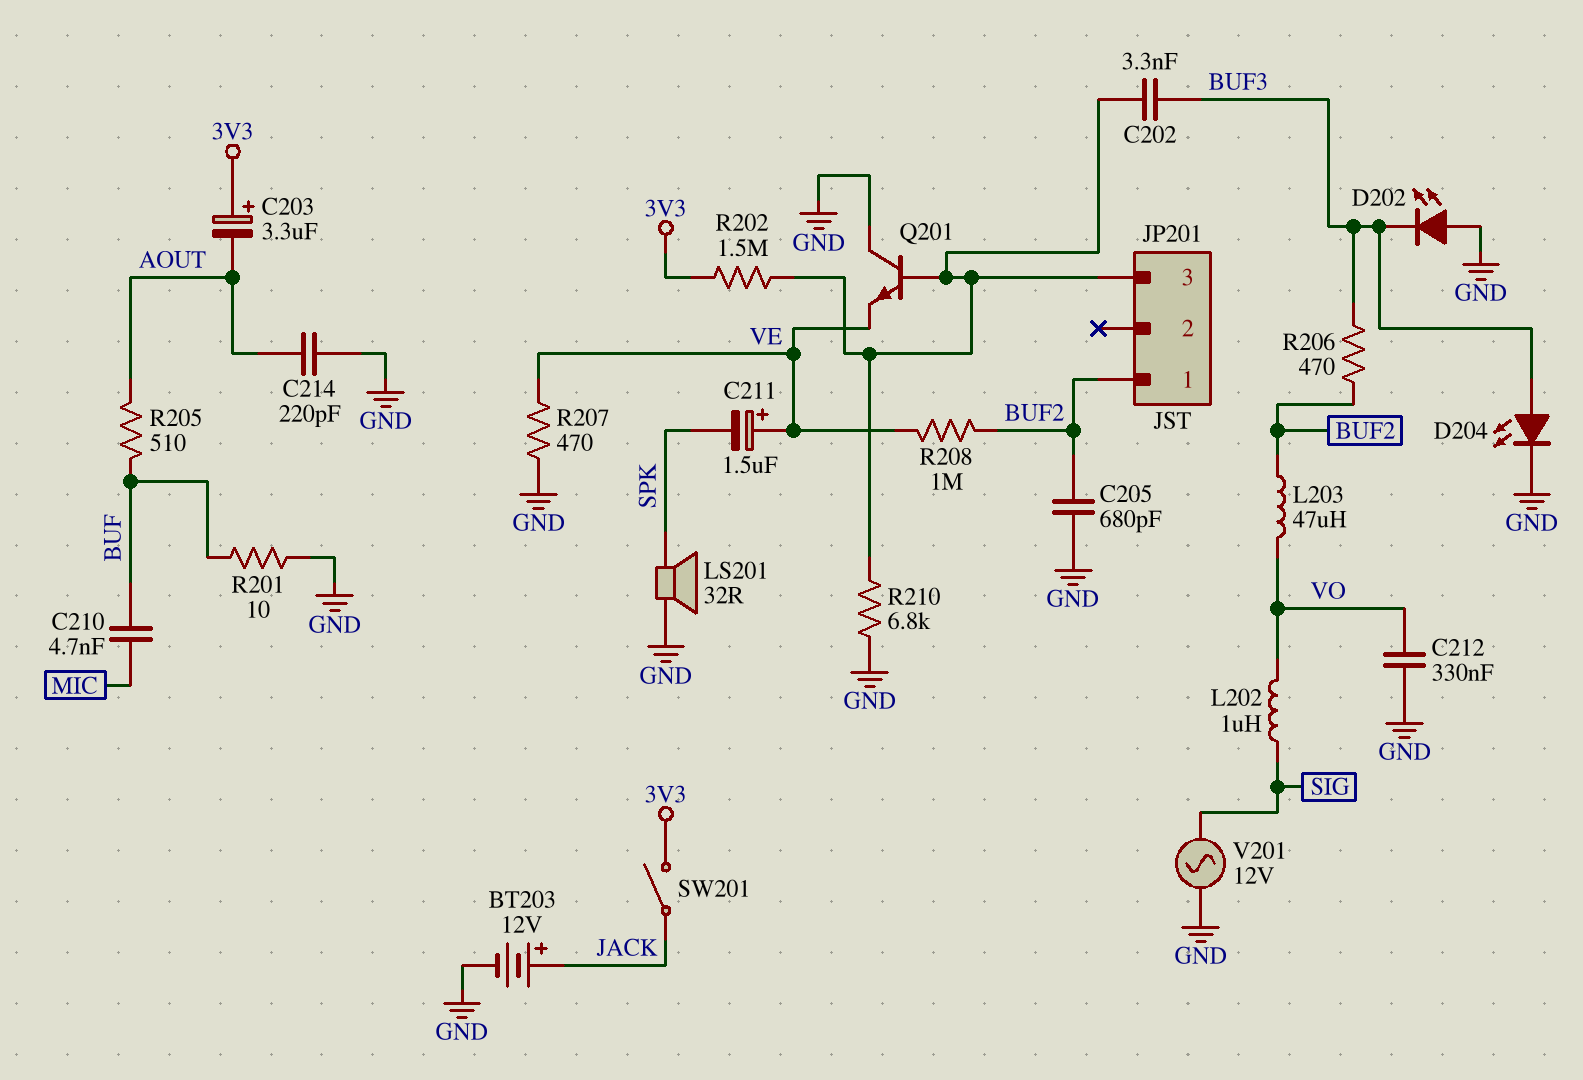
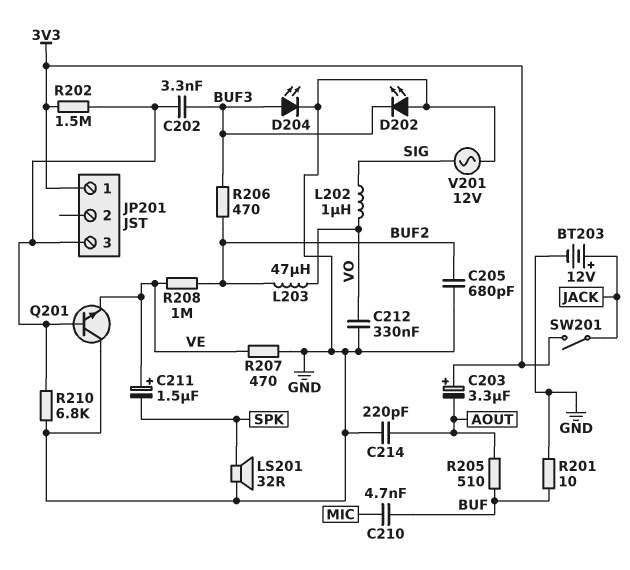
JP201 pin 1: BUF2 -> 3V3

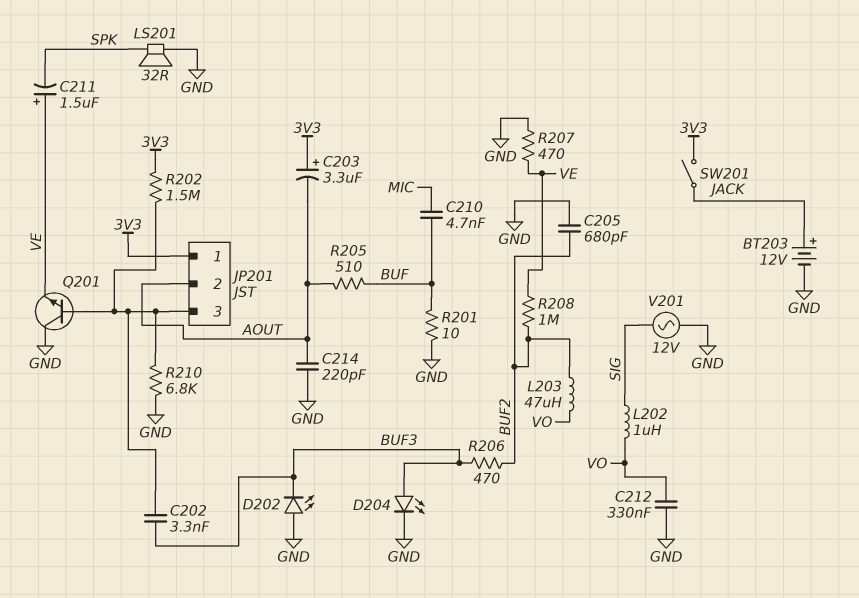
JP201 pin 2: none -> AOUT

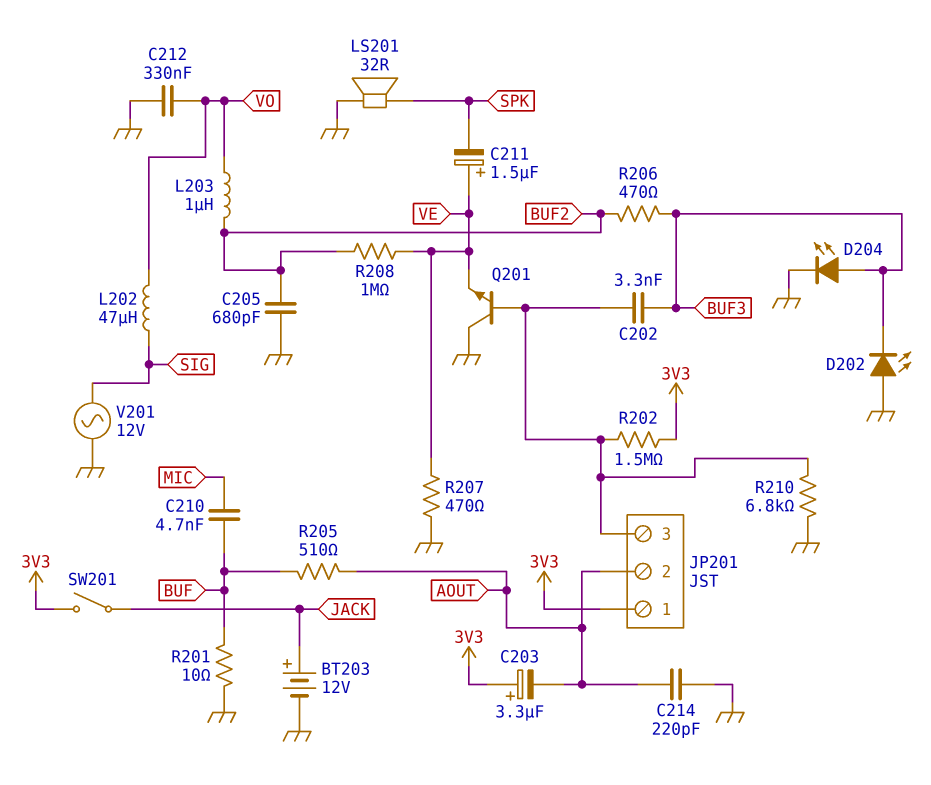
L202: 1uH (SIG, VO) -> 47uH (SIG, VO)
L203: 47uH (BUF2, VO) -> 1uH (BUF2, VO)

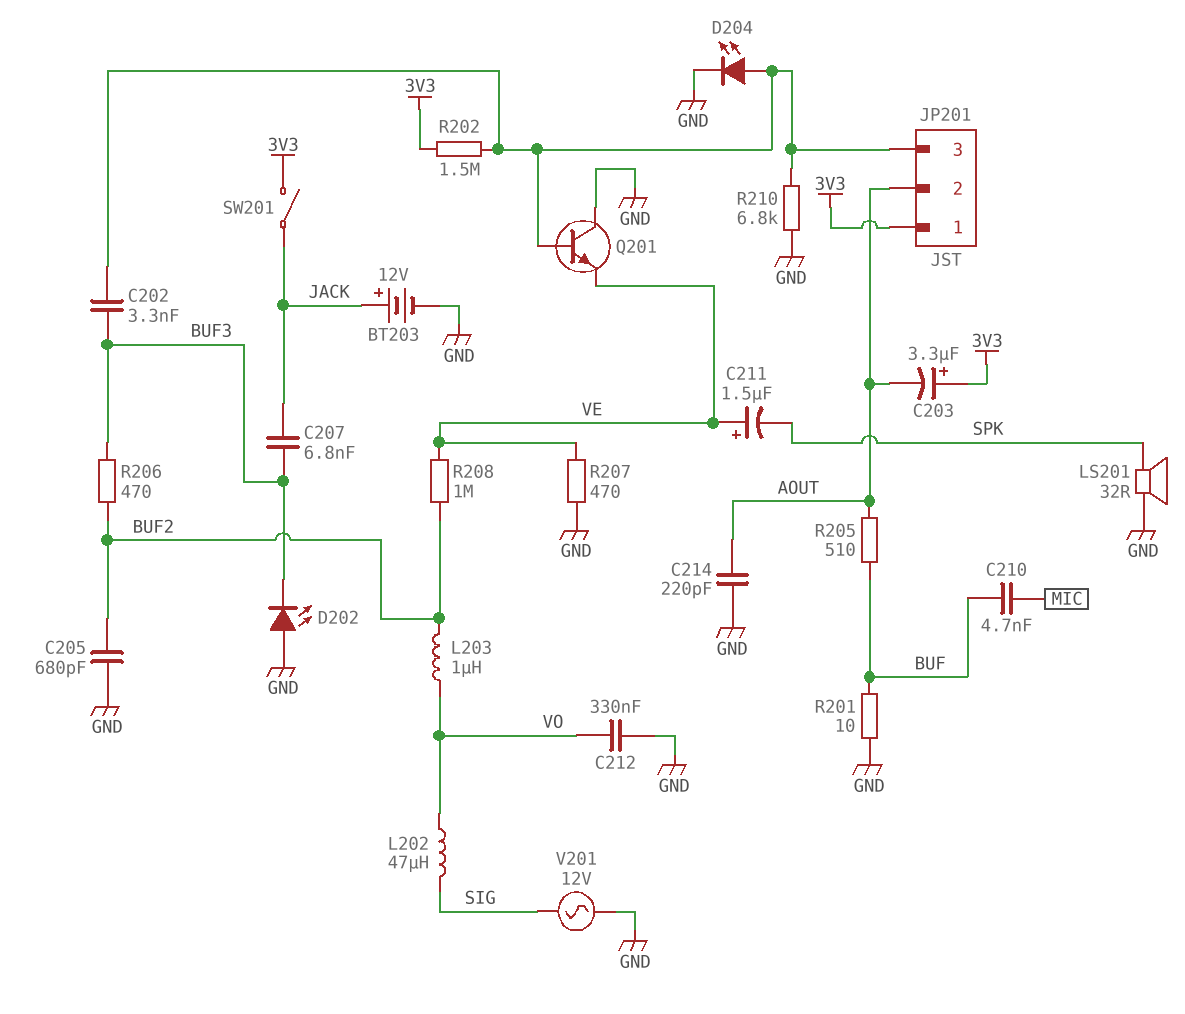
C207: none -> 6.8nF (BUF3, JACK)
D204: LED (A BUF3, K GND) -> LED (A JP201/3, K GND)

